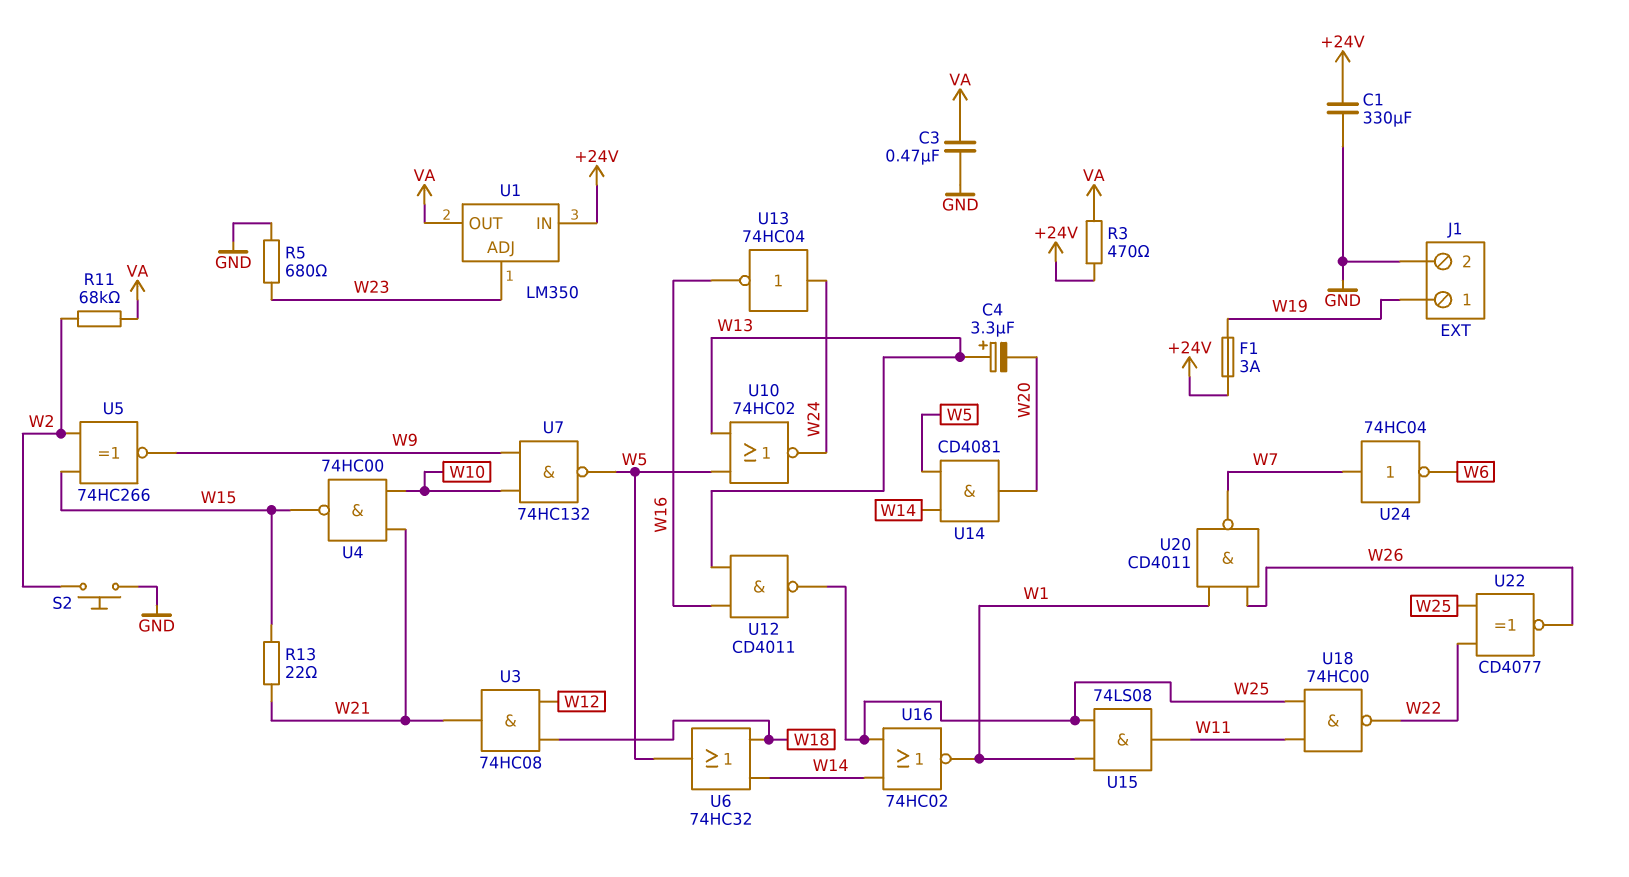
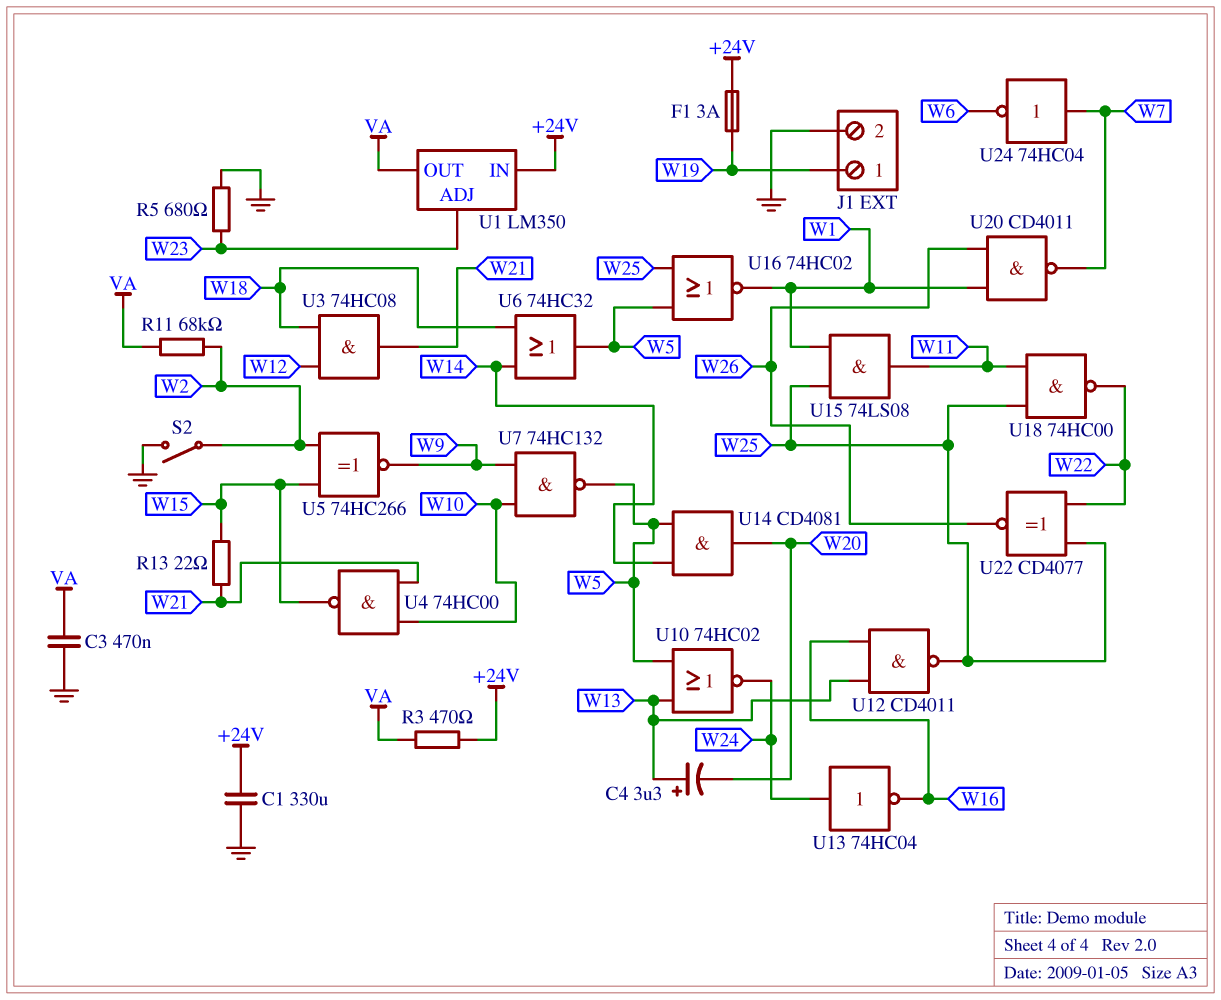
S2: button (GND, W2) -> switch (GND, W2)
U16: NOR 74HC02 (in W14, in W25, out W1) -> NOR 74HC02 (in W5, in W25, out W1)

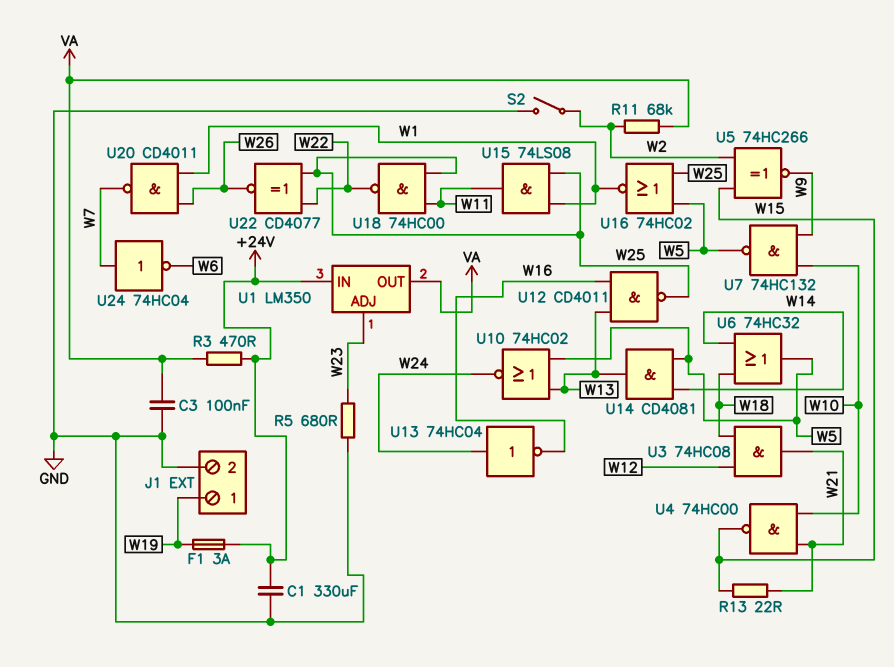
C3: 470nF (GND, VA) -> 100nF (GND, VA)
C4: 3.3uF (plus W13, minus W20) -> none
U14: AND CD4081 (in W5, in W14, out W20) -> AND CD4081 (in W5, in W14, out W13)

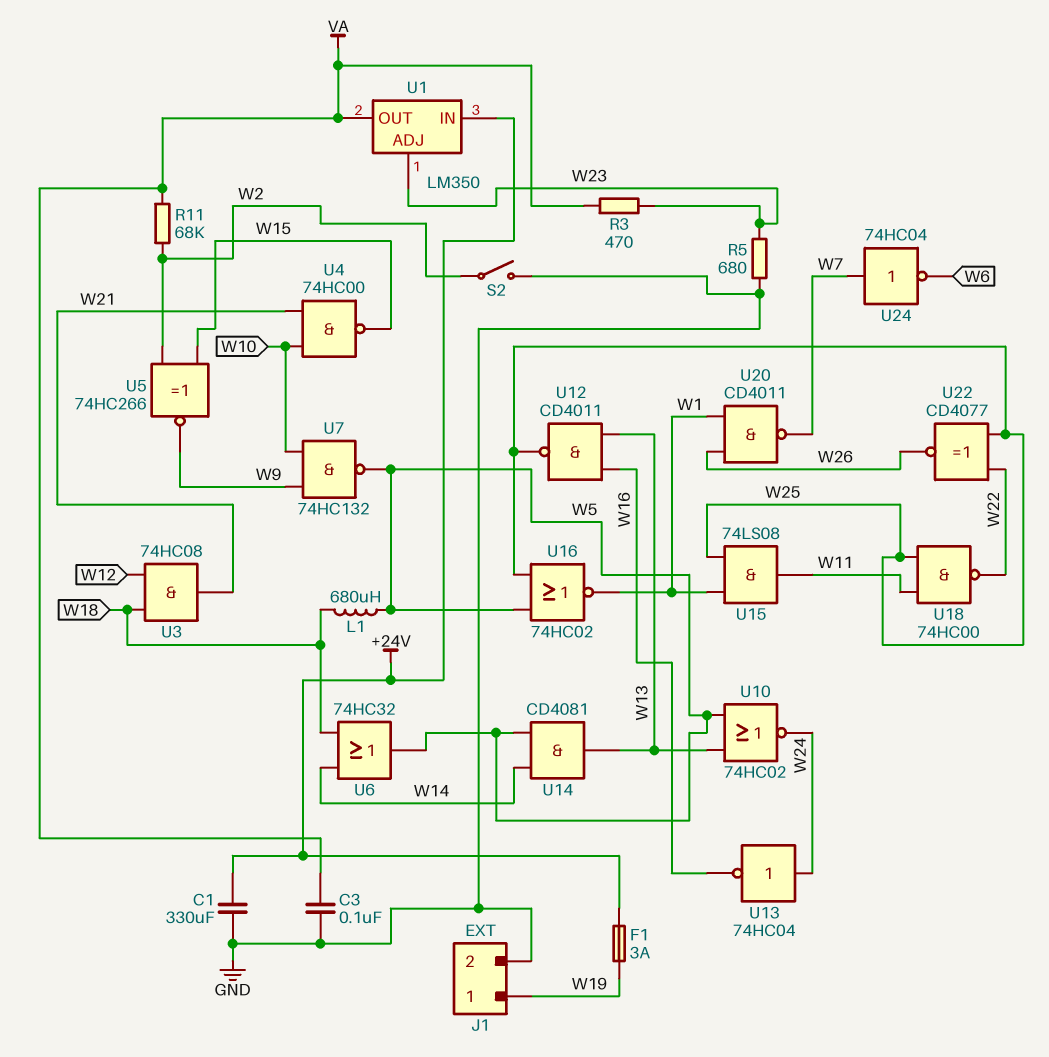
L1: none -> 680uH (W5, W18)
R3: 470 (+24V, VA) -> 470 (VA, W23)
R13: 22 (W15, W21) -> none

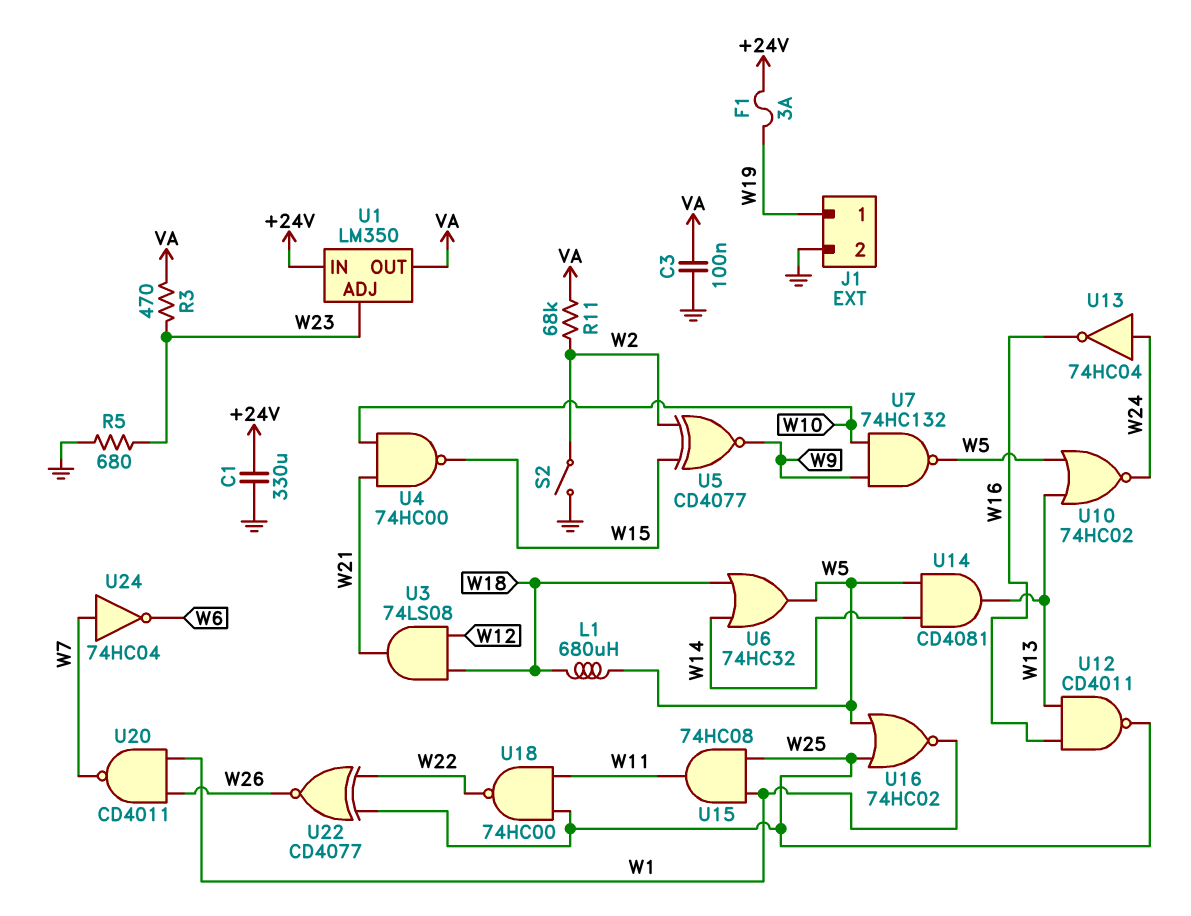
U3: AND 74HC08 (in W12, in W18, out W21) -> AND 74LS08 (in W12, in W18, out W21)
U5: XNOR 74HC266 (in W2, in W15, out W9) -> XNOR CD4077 (in W2, in W15, out W9)
U15: AND 74LS08 (in W1, in W25, out W11) -> AND 74HC08 (in W1, in W25, out W11)

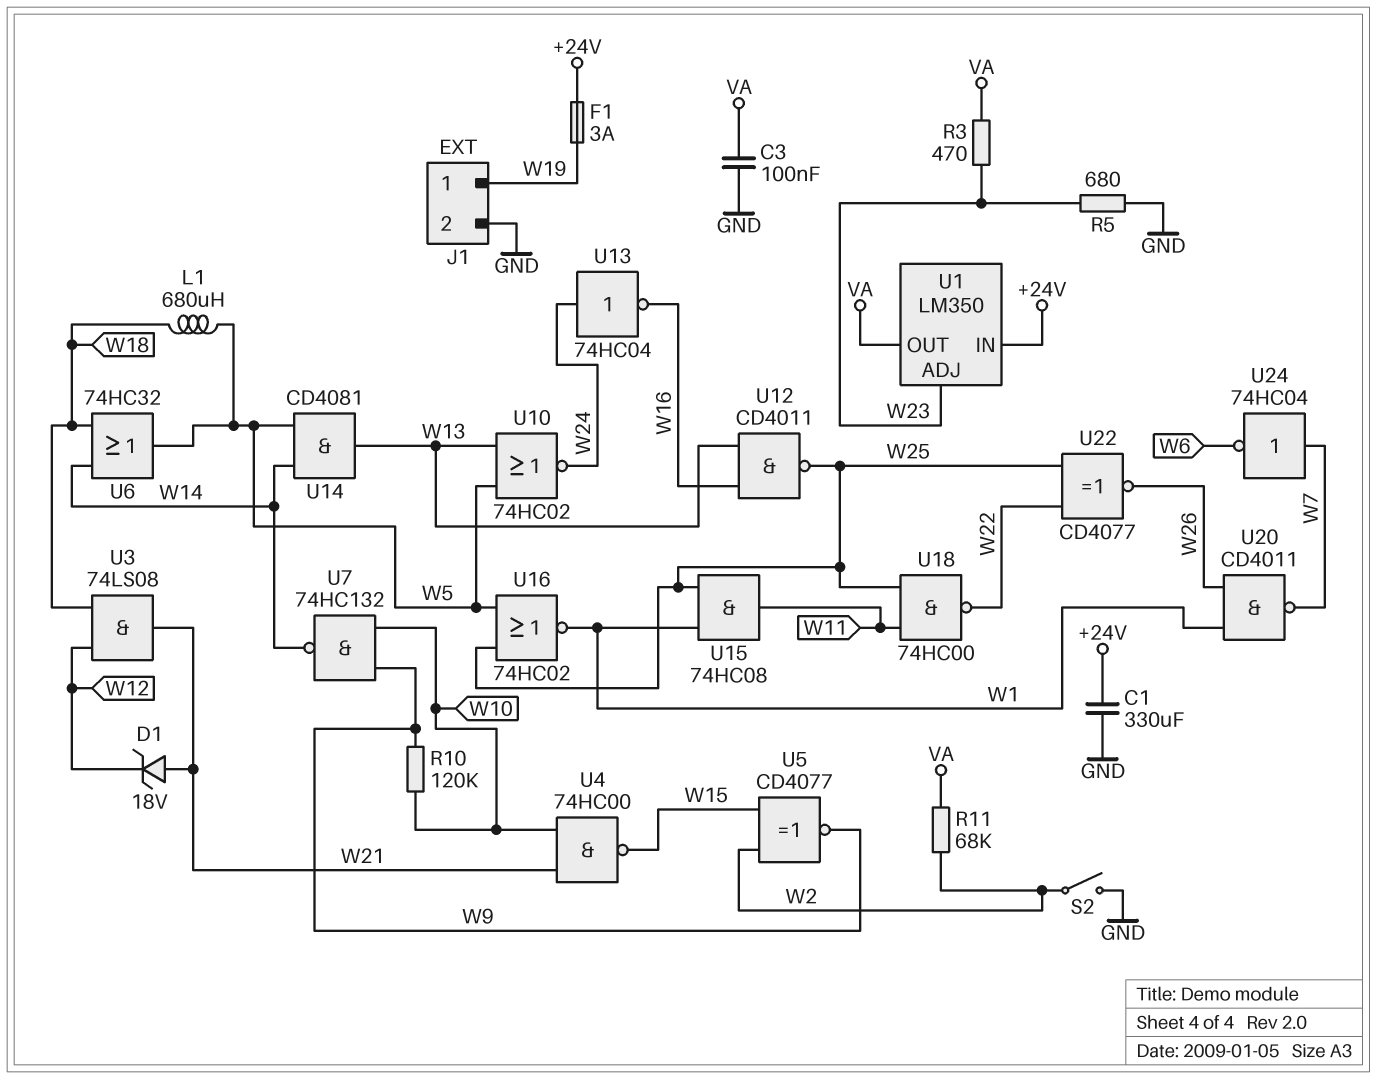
D1: none -> zener 18V (A W21, K W12)
R10: none -> 120k (W9, W10)
U7: NAND 74HC132 (in W9, in W10, out W5) -> NAND 74HC132 (in W9, in W10, out W14)

